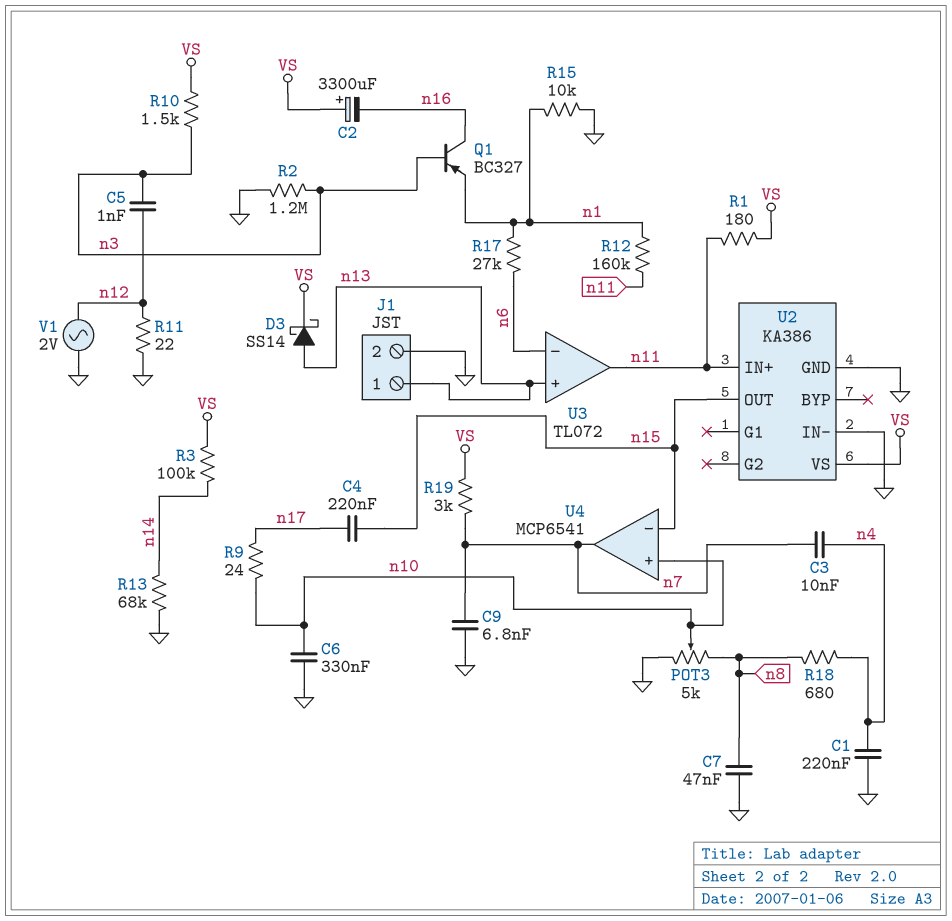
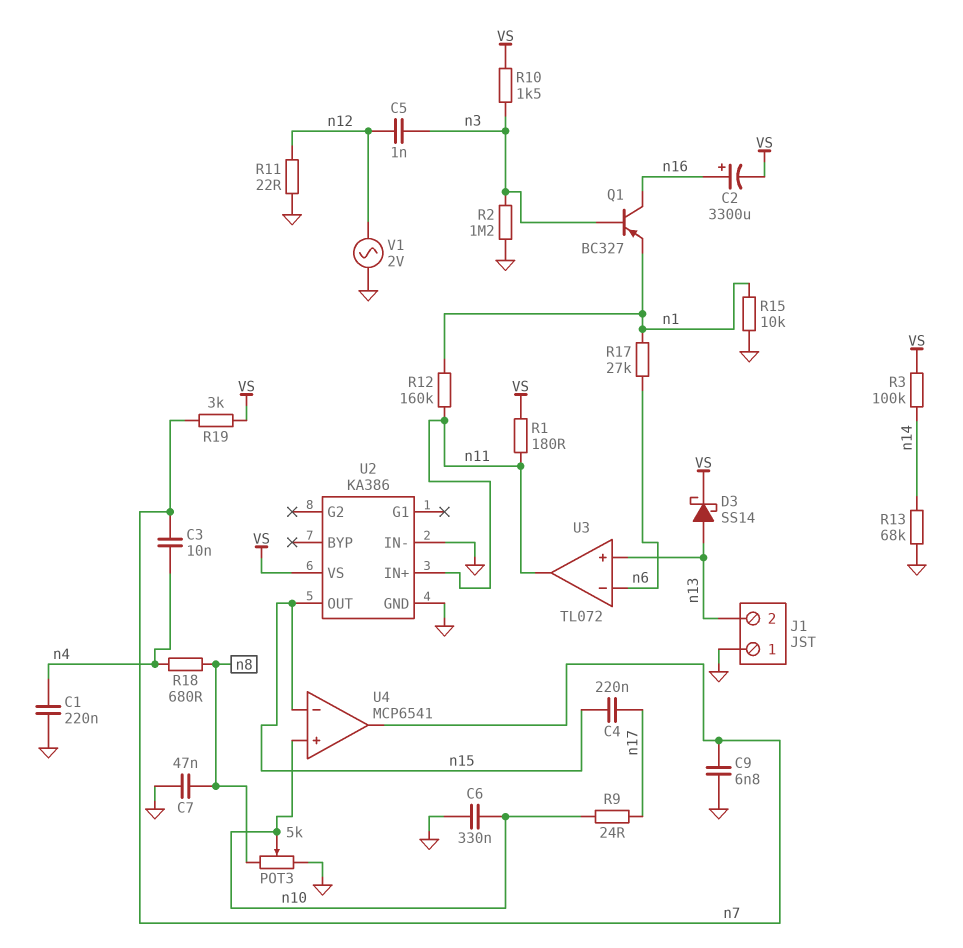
C2: 3300uF (plus VS, minus n16) -> 3300uF (plus n16, minus VS)
J1 pin 1: n13 -> GND
J1 pin 2: GND -> n13

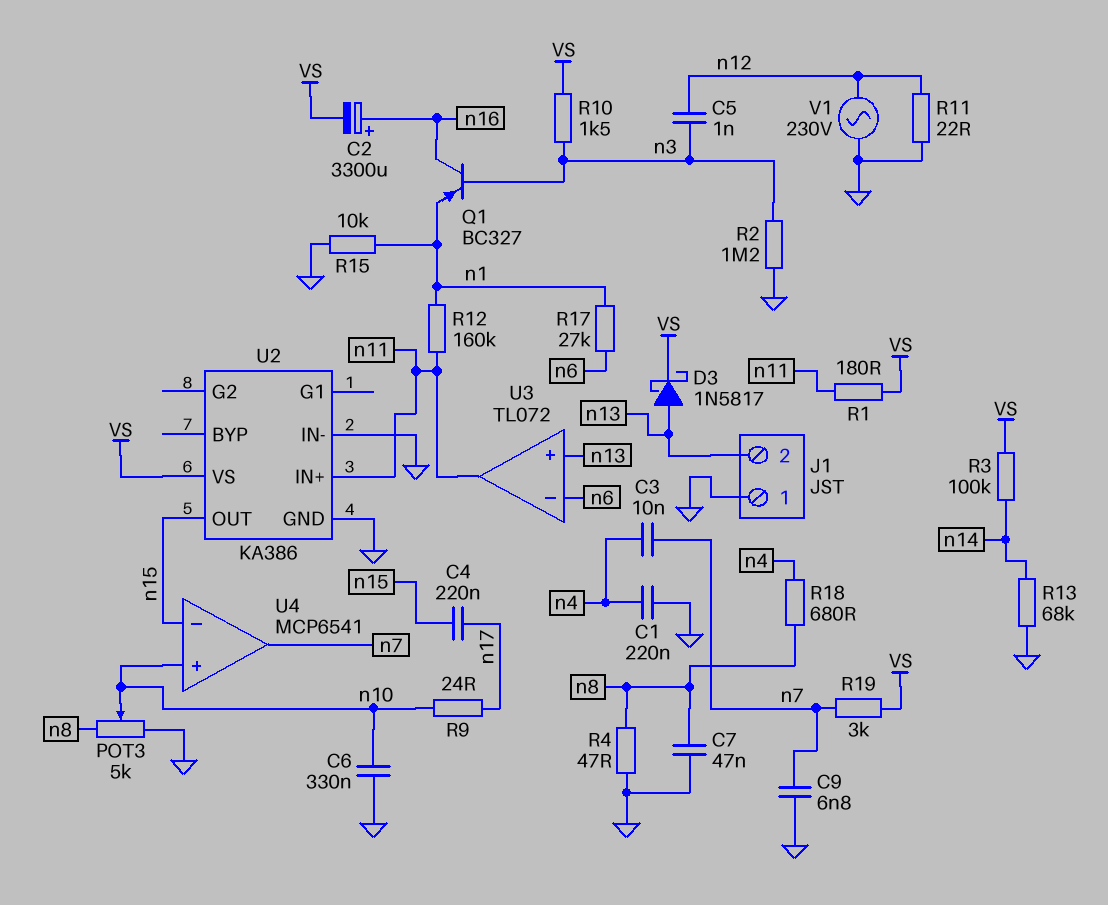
D3: schottky SS14 (A n13, K VS) -> schottky 1N5817 (A n13, K VS)
R4: none -> 47 (GND, n8)
V1: AC 2V (GND, n12) -> AC 230V (GND, n12)

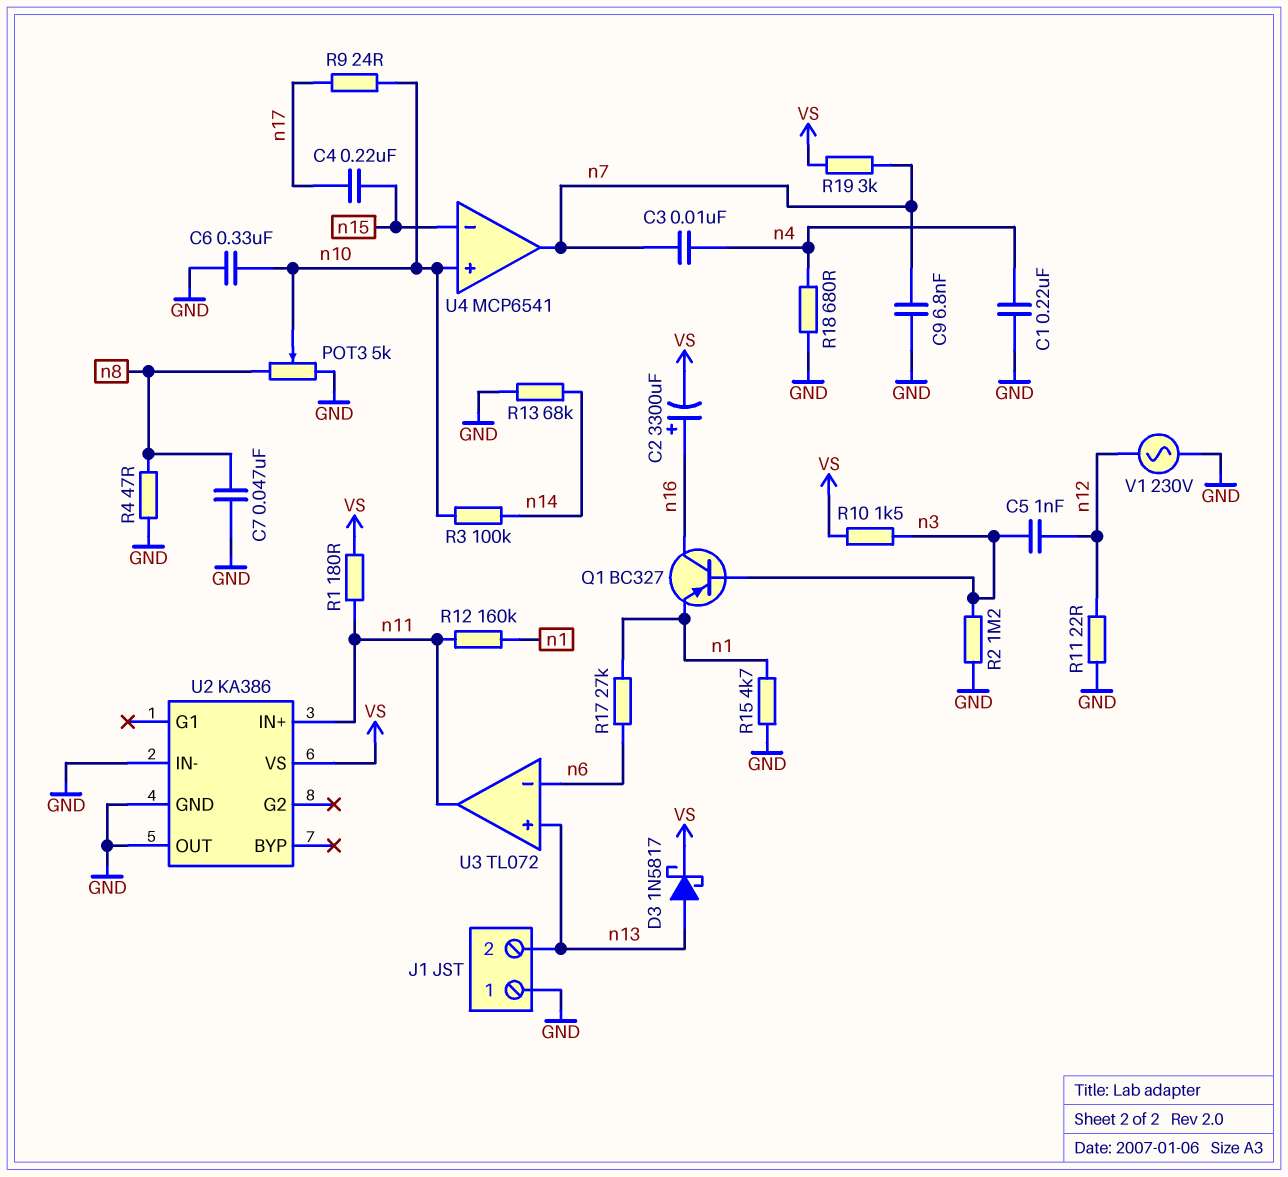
R3: 100k (VS, n14) -> 100k (n10, n14)
R15: 10k (GND, n1) -> 4.7k (GND, n1)
R18: 680 (n4, n8) -> 680 (GND, n4)
U2 pin OUT: n15 -> GND

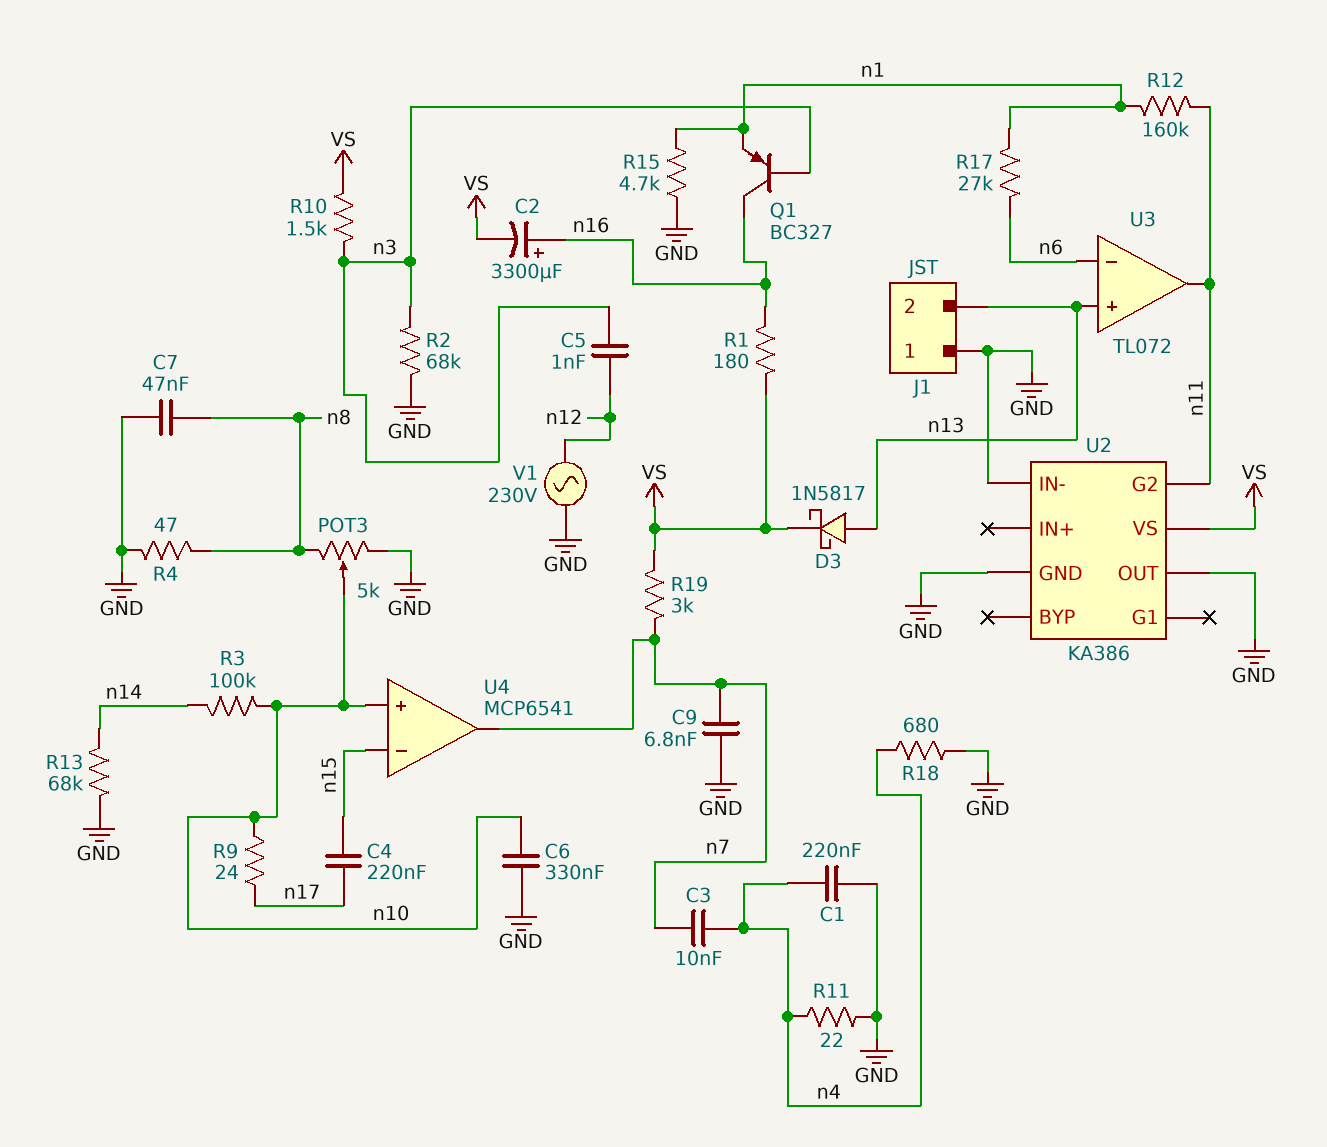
R1: 180 (VS, n11) -> 180 (VS, n16)
R2: 1.2M (GND, n3) -> 68k (GND, n3)
R11: 22 (GND, n12) -> 22 (GND, n4)
U2 pin G2: none -> n11
U2 pin IN+: n11 -> none

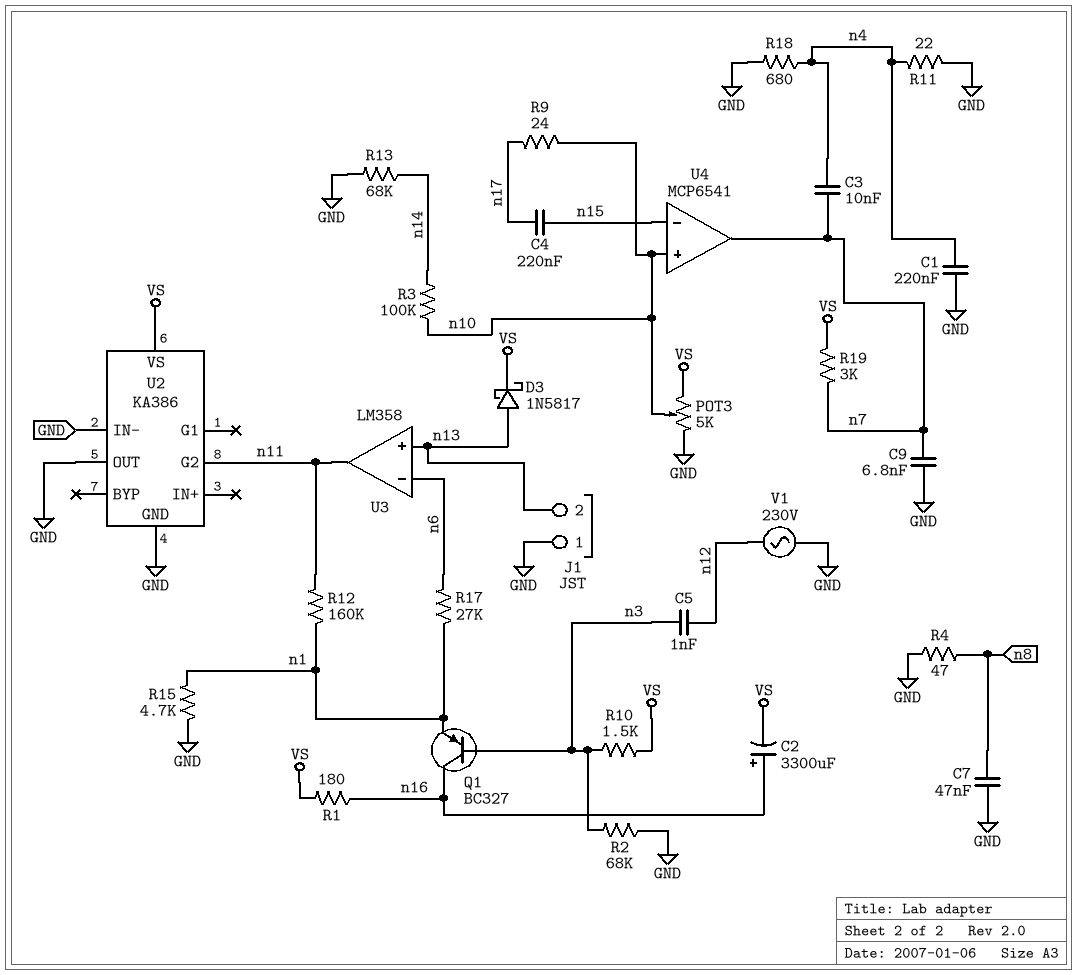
C6: 330nF (GND, n10) -> none
POT3: 5k (GND, n8, wiper n10) -> 5k (GND, VS, wiper n10)
U3: TL072 -> LM358

